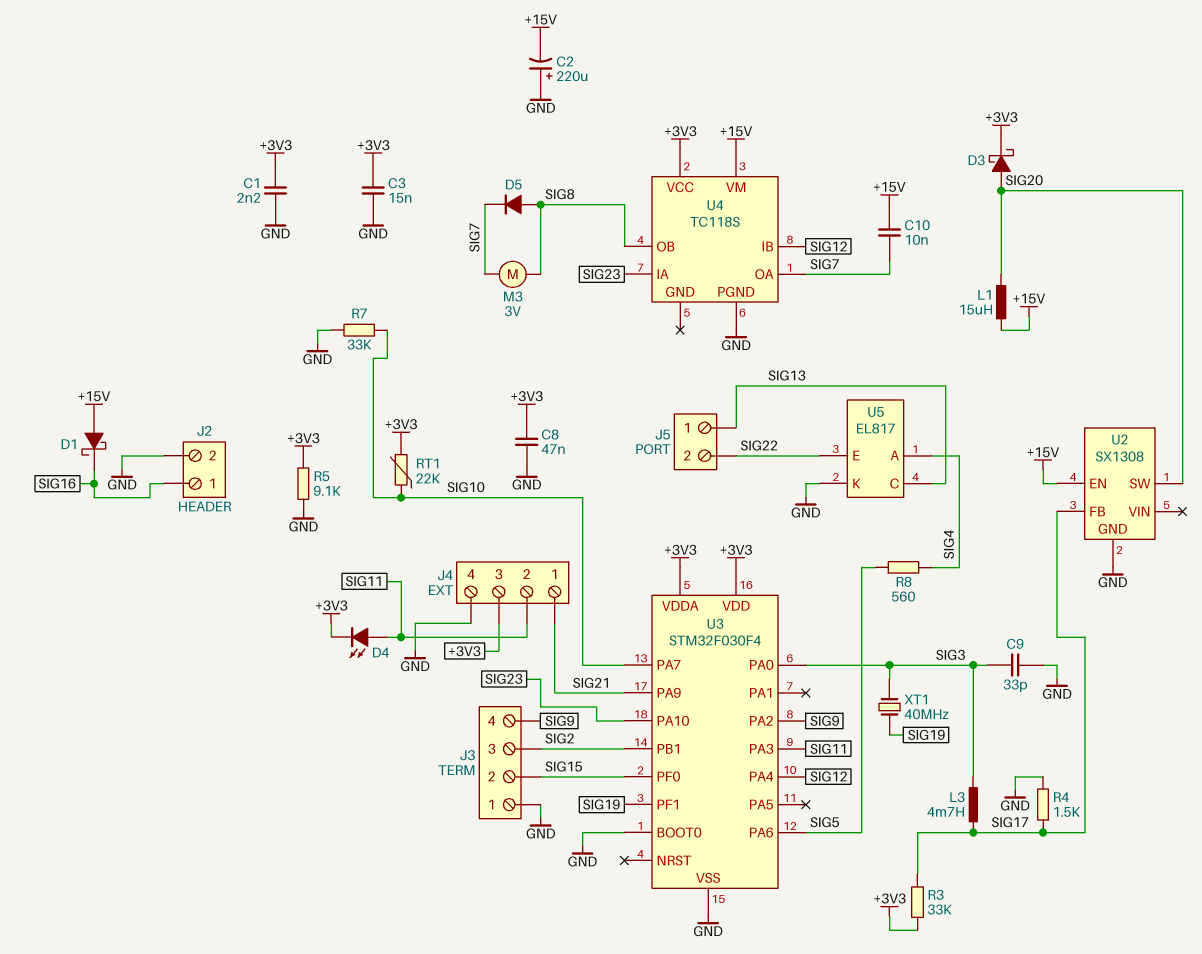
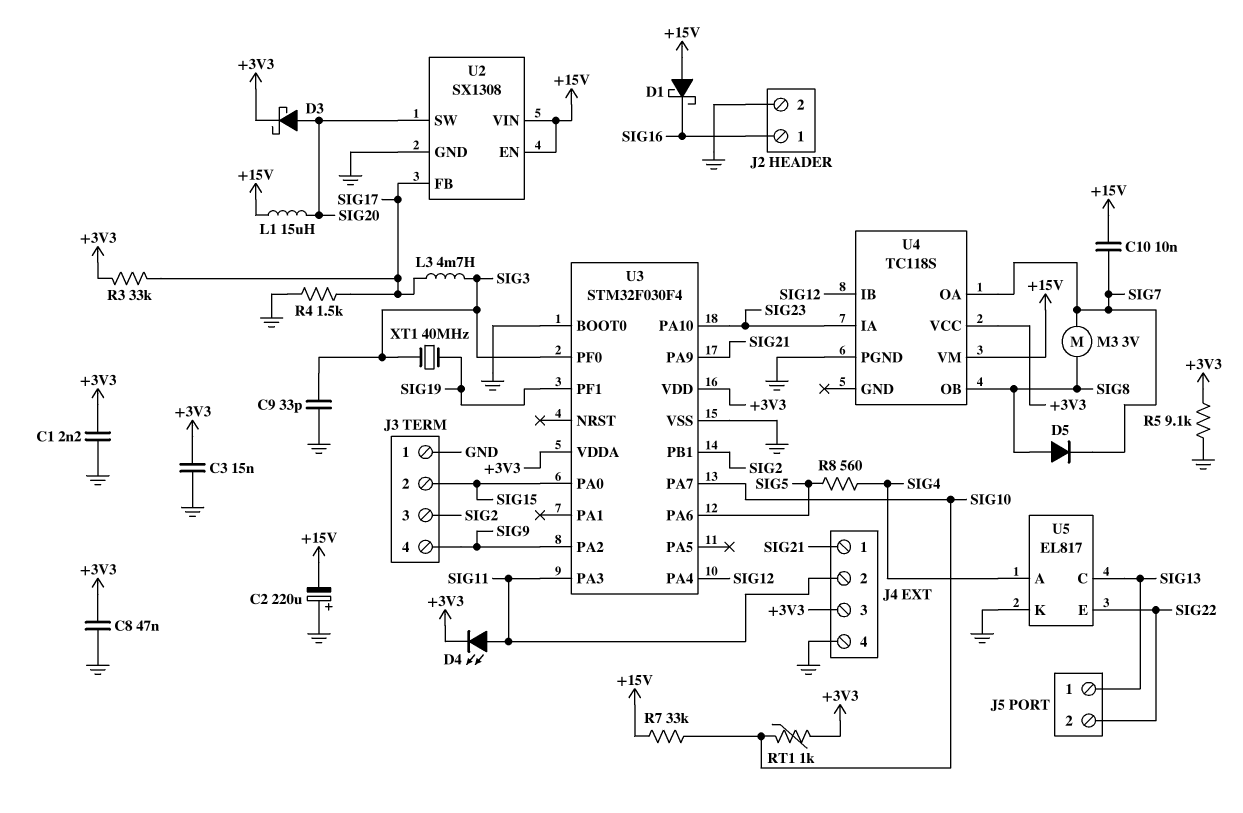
R7: 33k (GND, SIG10) -> 33k (+15V, SIG10)
RT1: 22k (+3V3, SIG10) -> 1k (+3V3, SIG10)
U2 pin VIN: none -> +15V
U3 pin PA0: SIG3 -> SIG15
U3 pin PF0: SIG15 -> SIG3

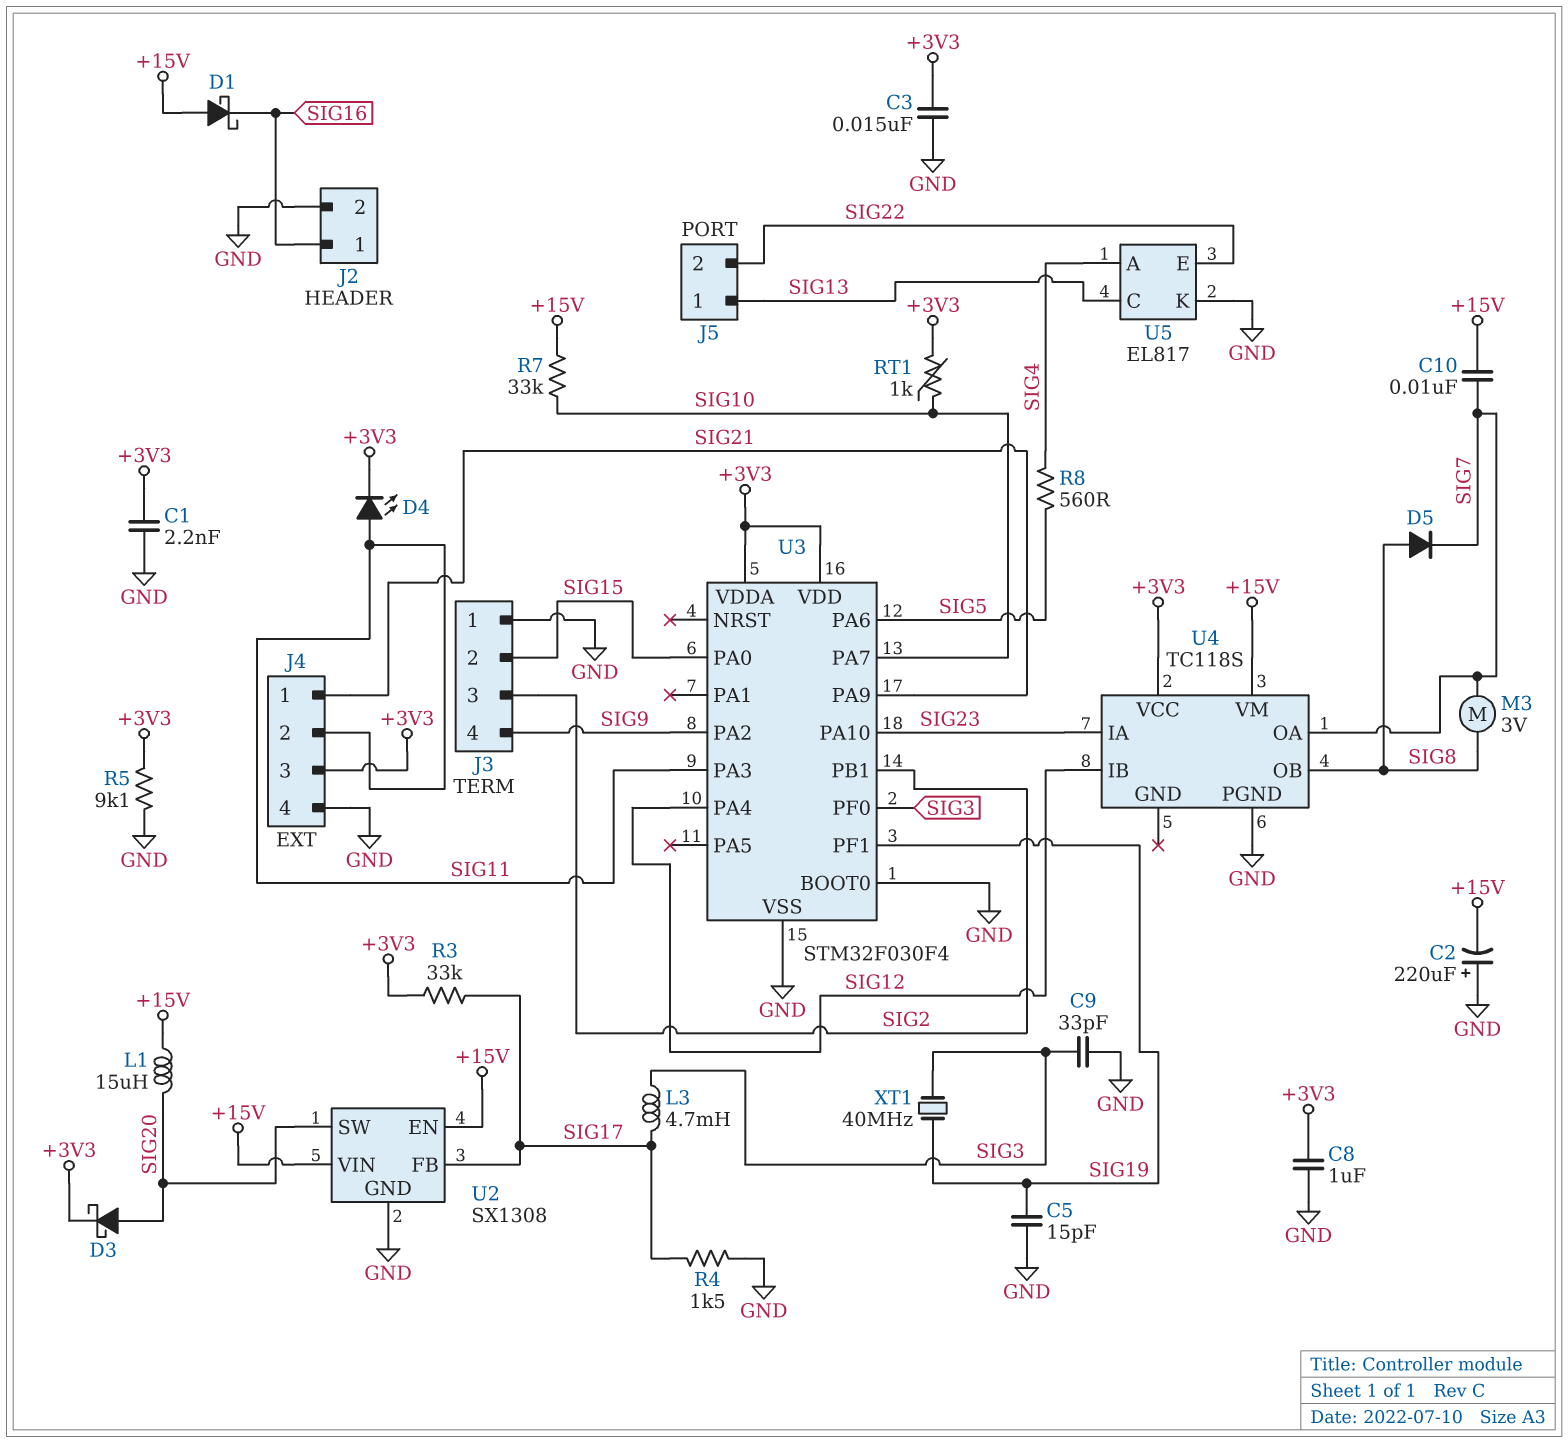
C5: none -> 15pF (GND, SIG19)
C8: 47nF (+3V3, GND) -> 1uF (+3V3, GND)

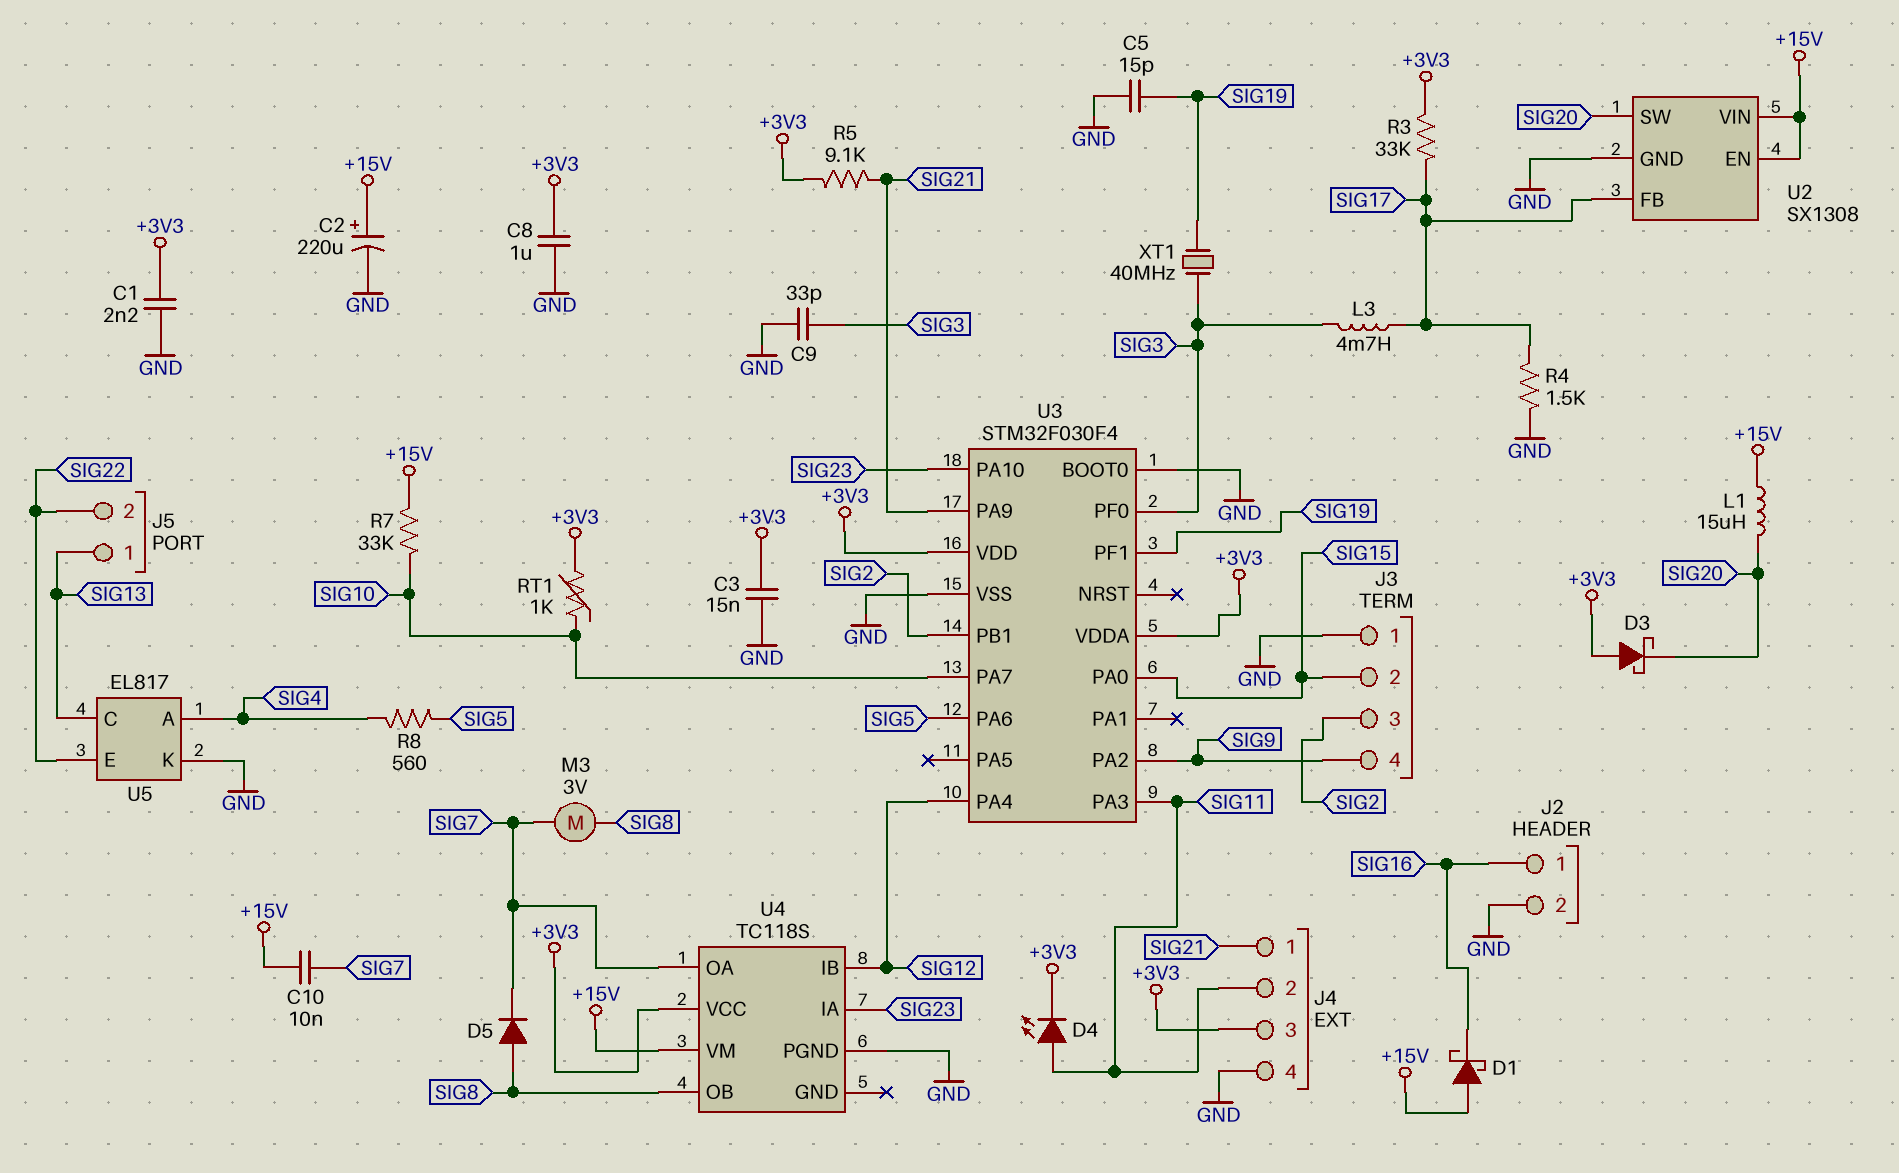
C2: 220uF (plus GND, minus +15V) -> 220uF (plus +15V, minus GND)
D3: schottky (A SIG20, K +3V3) -> schottky (A +3V3, K SIG20)
R5: 9.1k (+3V3, GND) -> 9.1k (+3V3, SIG21)

